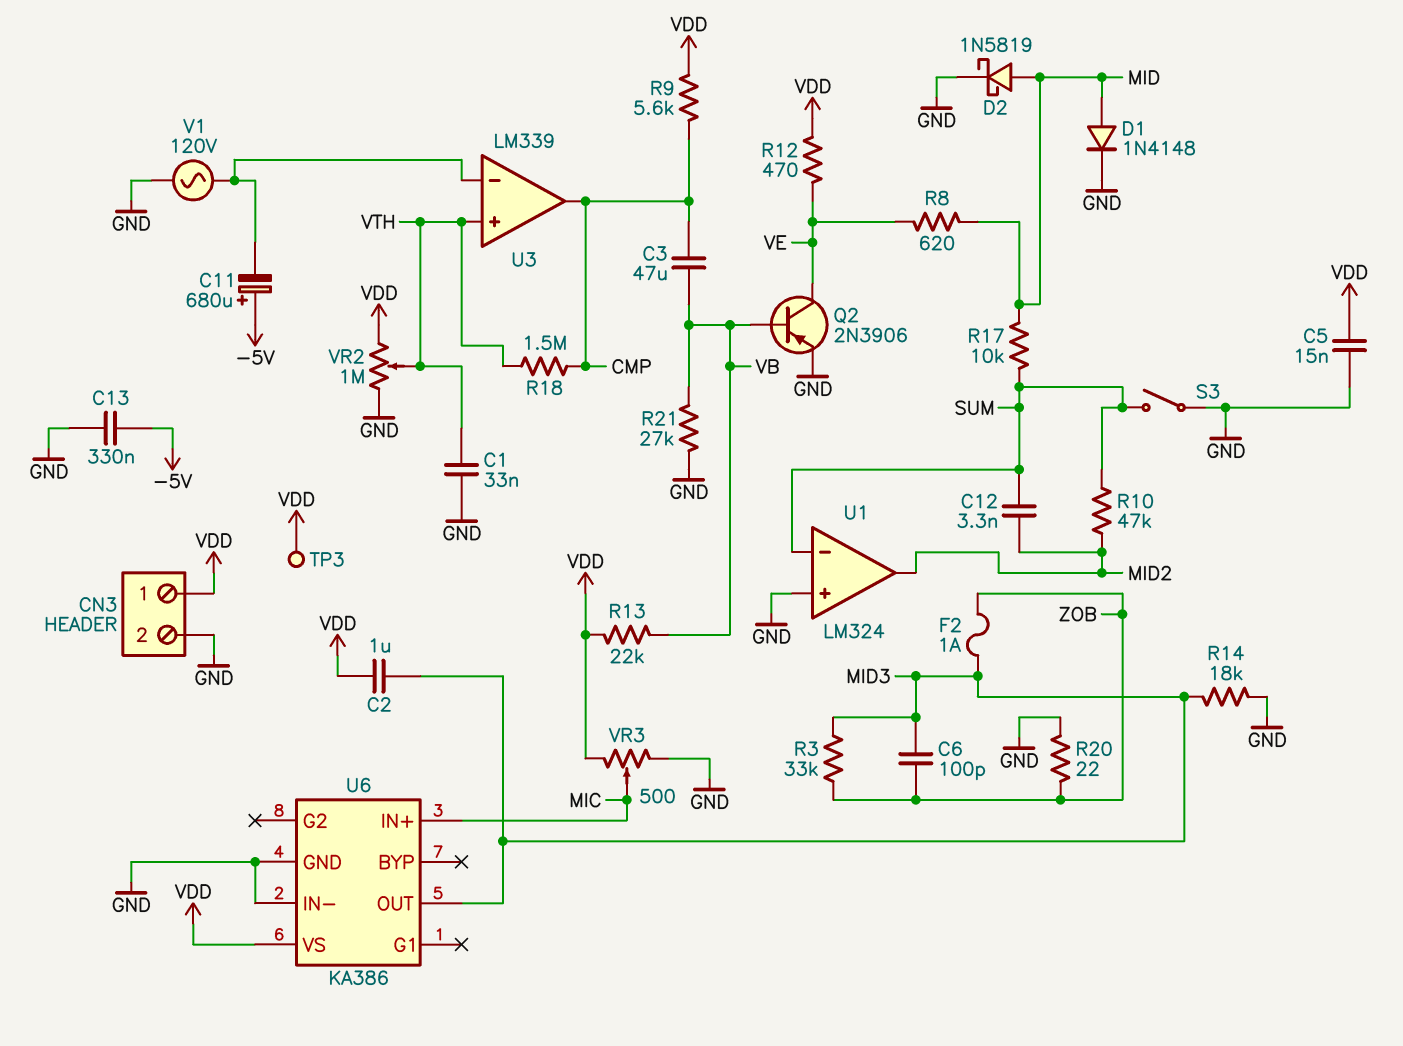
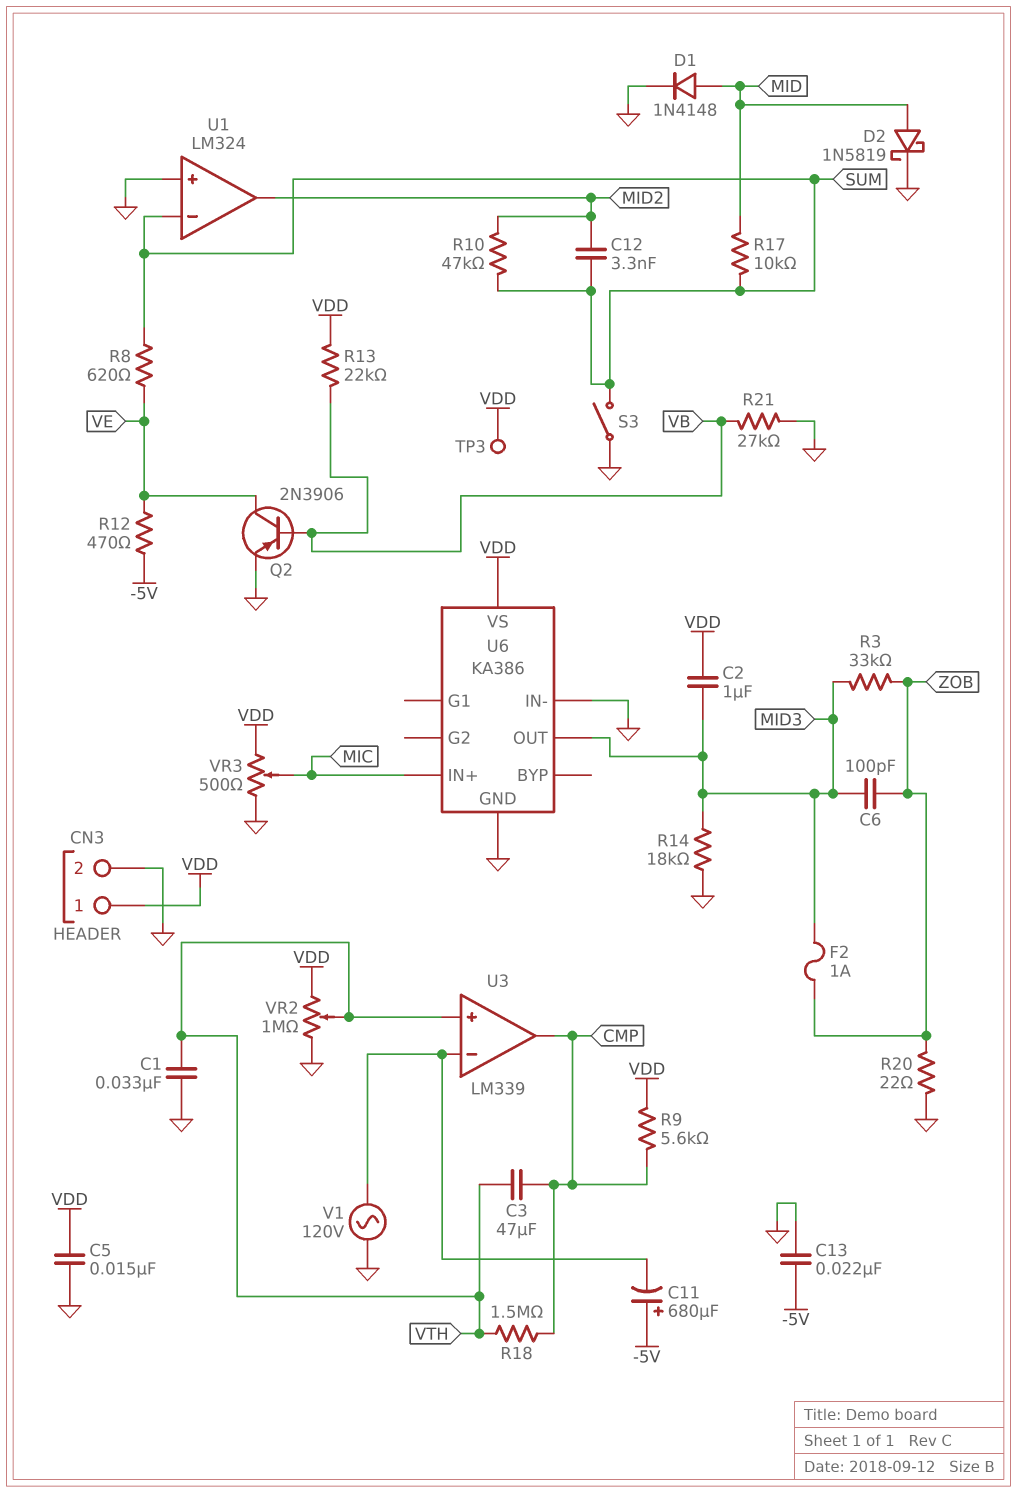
C3: 47uF (CMP, VB) -> 47uF (CMP, VTH)
C13: 330nF (-5V, GND) -> 22nF (-5V, GND)
R8: 620 (MID, VE) -> 620 (SUM, VE)
R12: 470 (VDD, VE) -> 470 (-5V, VE)

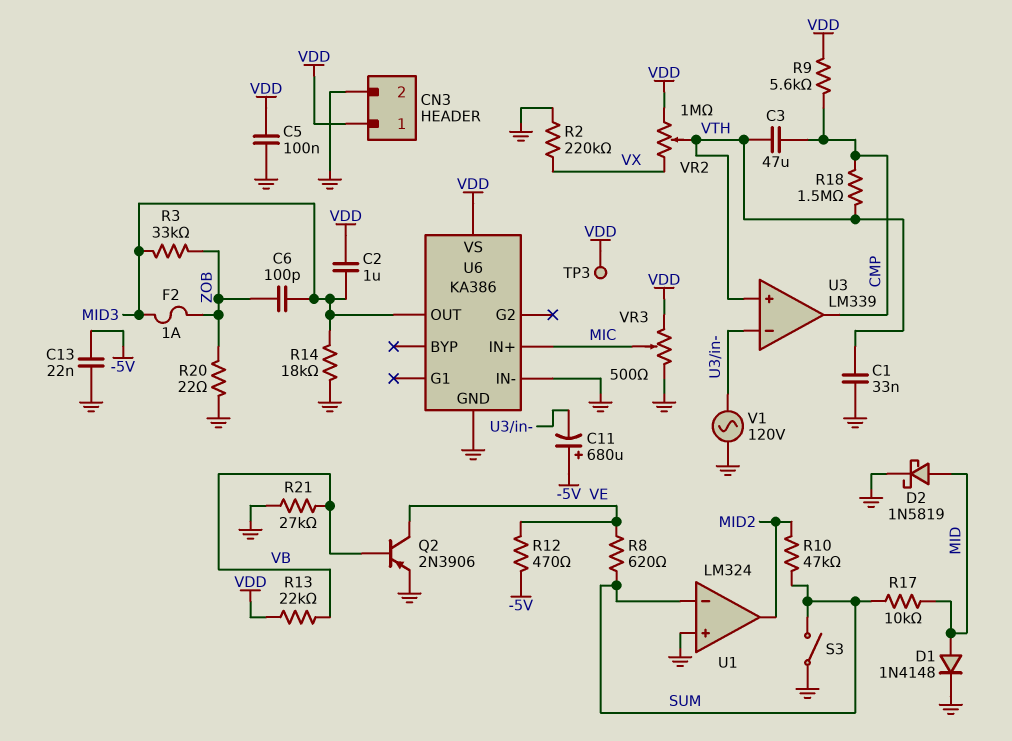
C5: 15nF (GND, VDD) -> 100nF (GND, VDD)
C12: 3.3nF (MID2, SUM) -> none
R2: none -> 220k (GND, VX)
VR2: 1M (GND, VDD, wiper VTH) -> 1M (VDD, VX, wiper VTH)

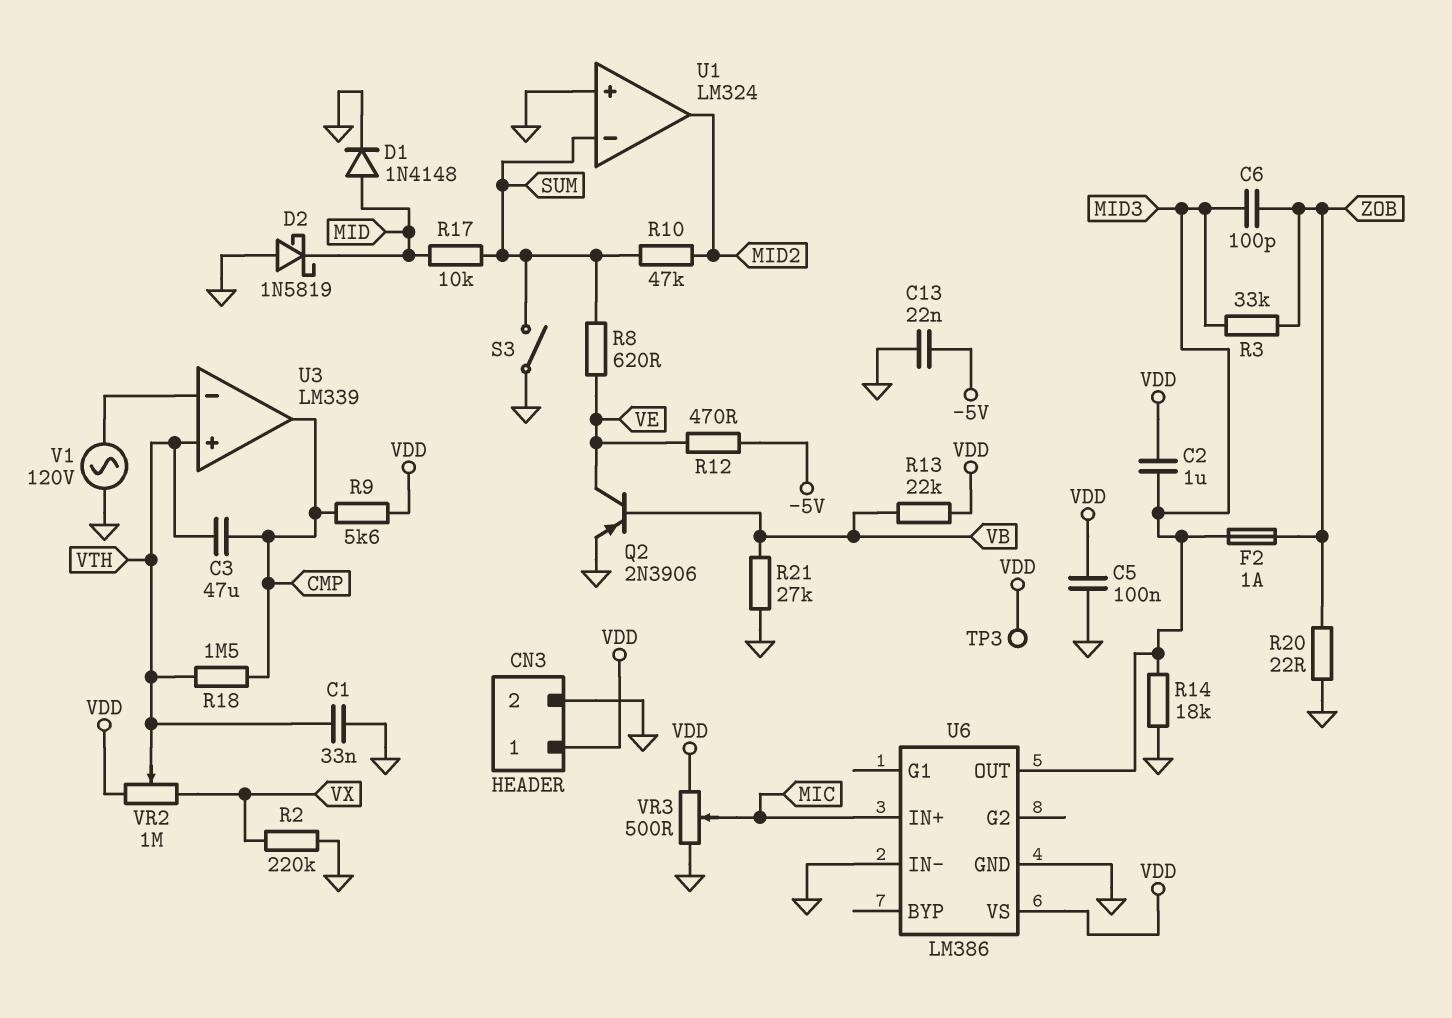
C11: 680uF (plus -5V, minus U3/in-) -> none
D2: schottky 1N5819 (A MID, K GND) -> schottky 1N5819 (A GND, K MID)
U6: KA386 -> LM386

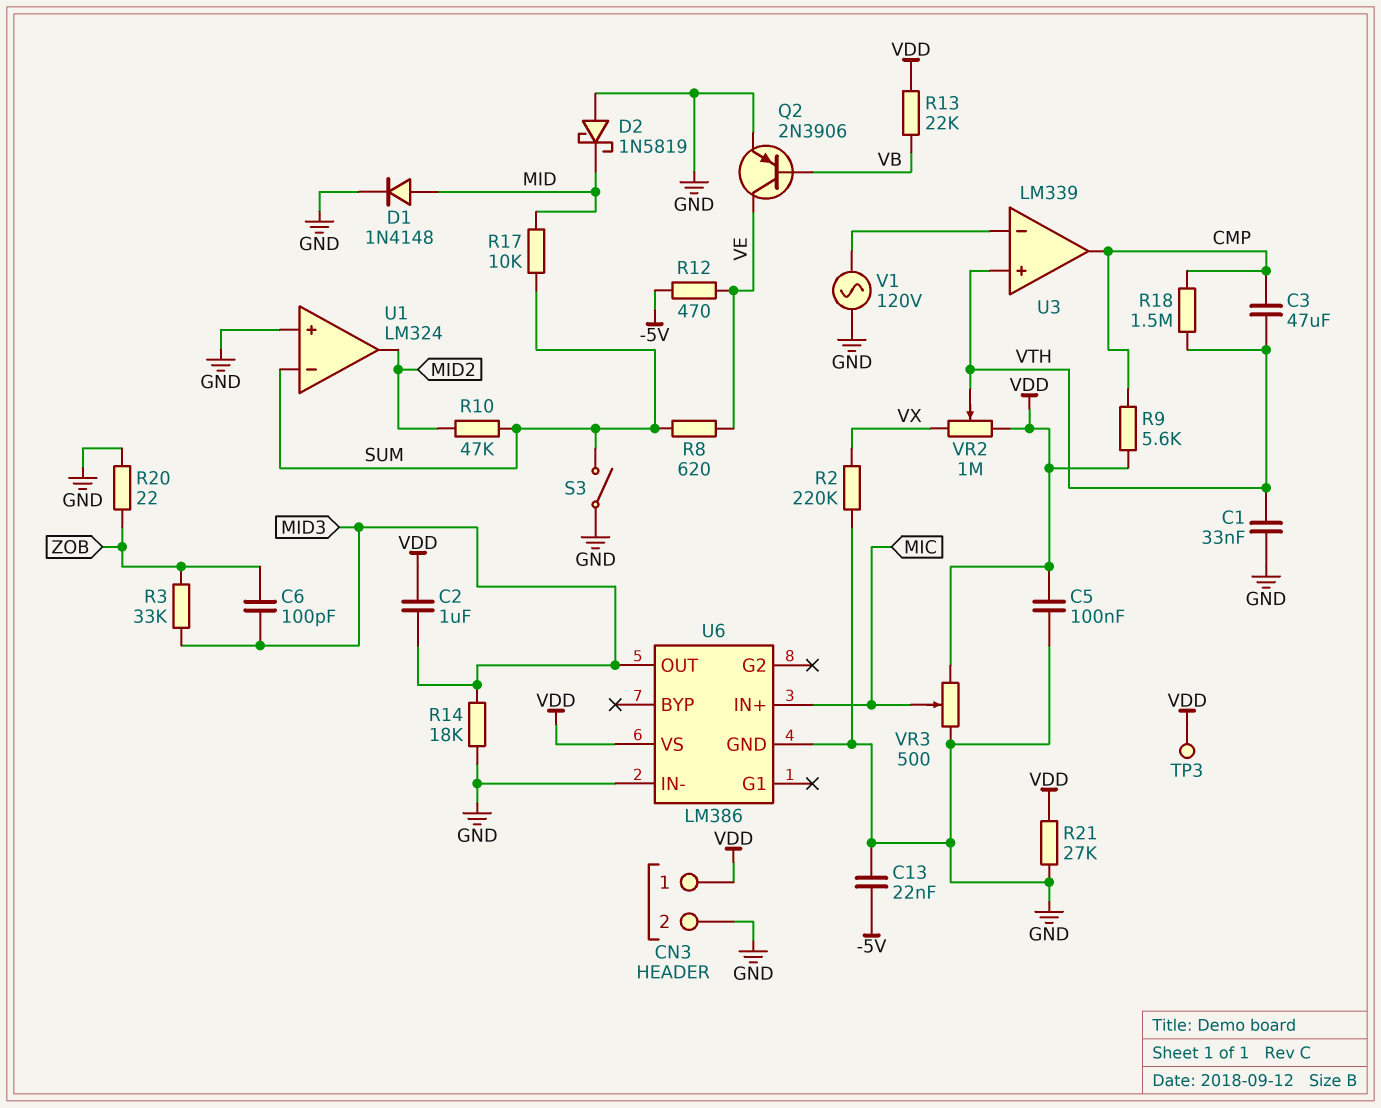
F2: 1A (MID3, ZOB) -> none
R21: 27k (GND, VB) -> 27k (GND, VDD)

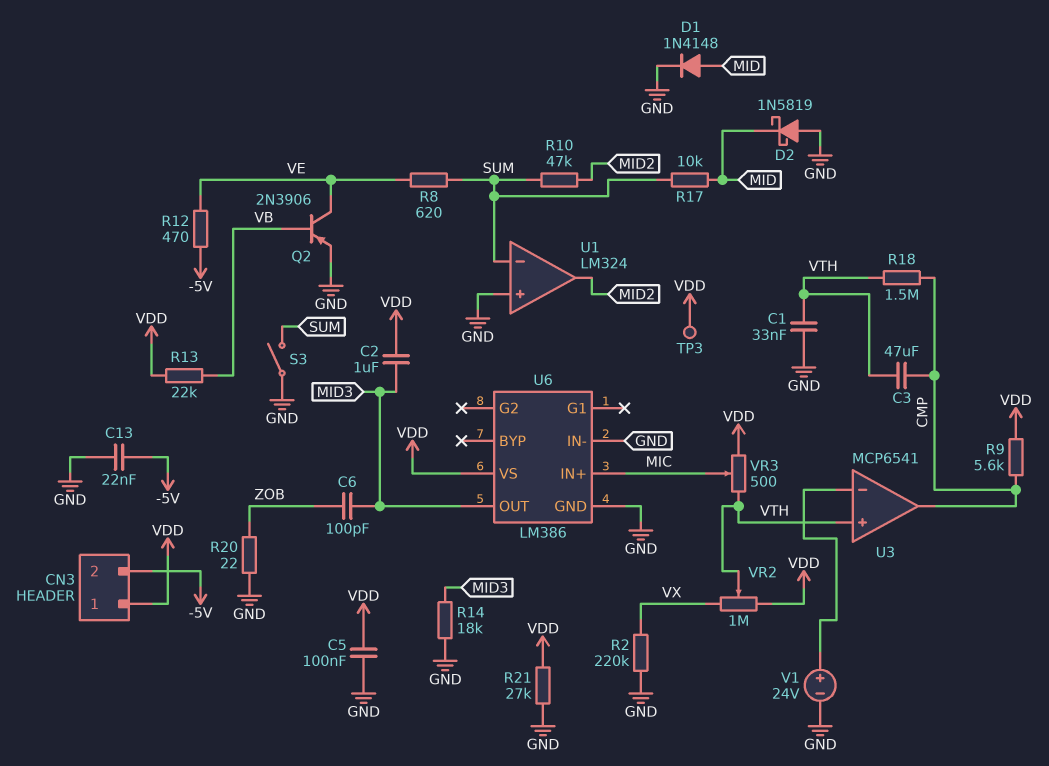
CN3 pin 2: GND -> -5V
R3: 33k (MID3, ZOB) -> none
U3: LM339 -> MCP6541
V1: AC 120V (GND, U3/in-) -> 24V (plus U3/in-, minus GND)
VR3: 500 (GND, VDD, wiper MIC) -> 500 (VDD, VTH, wiper MIC)

